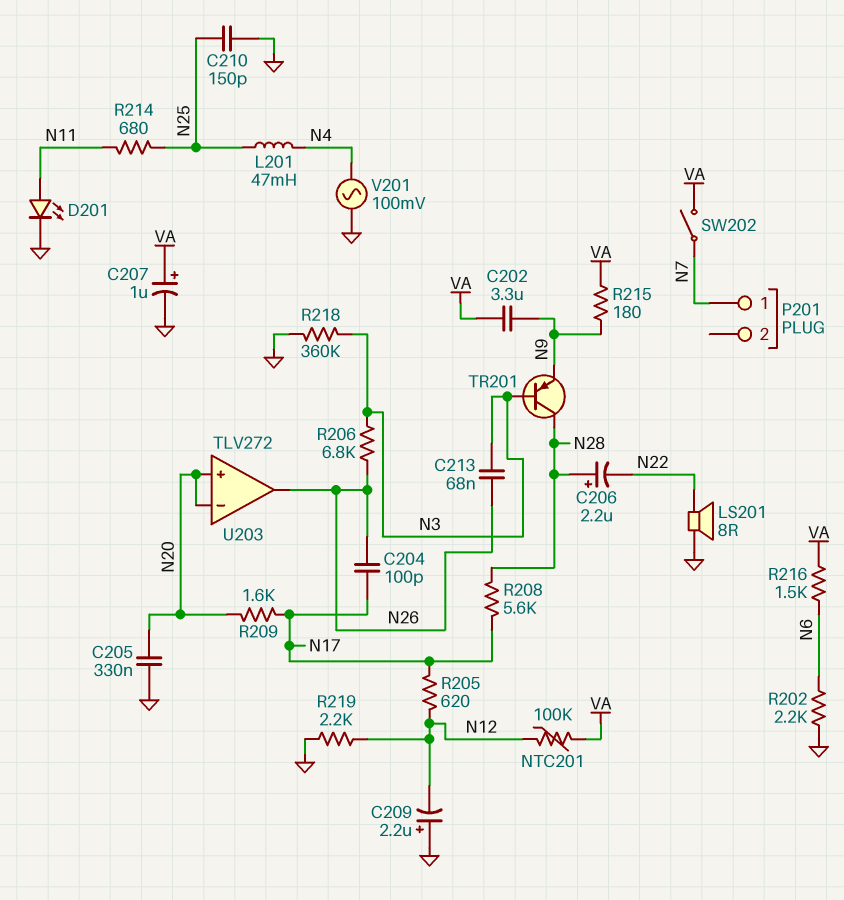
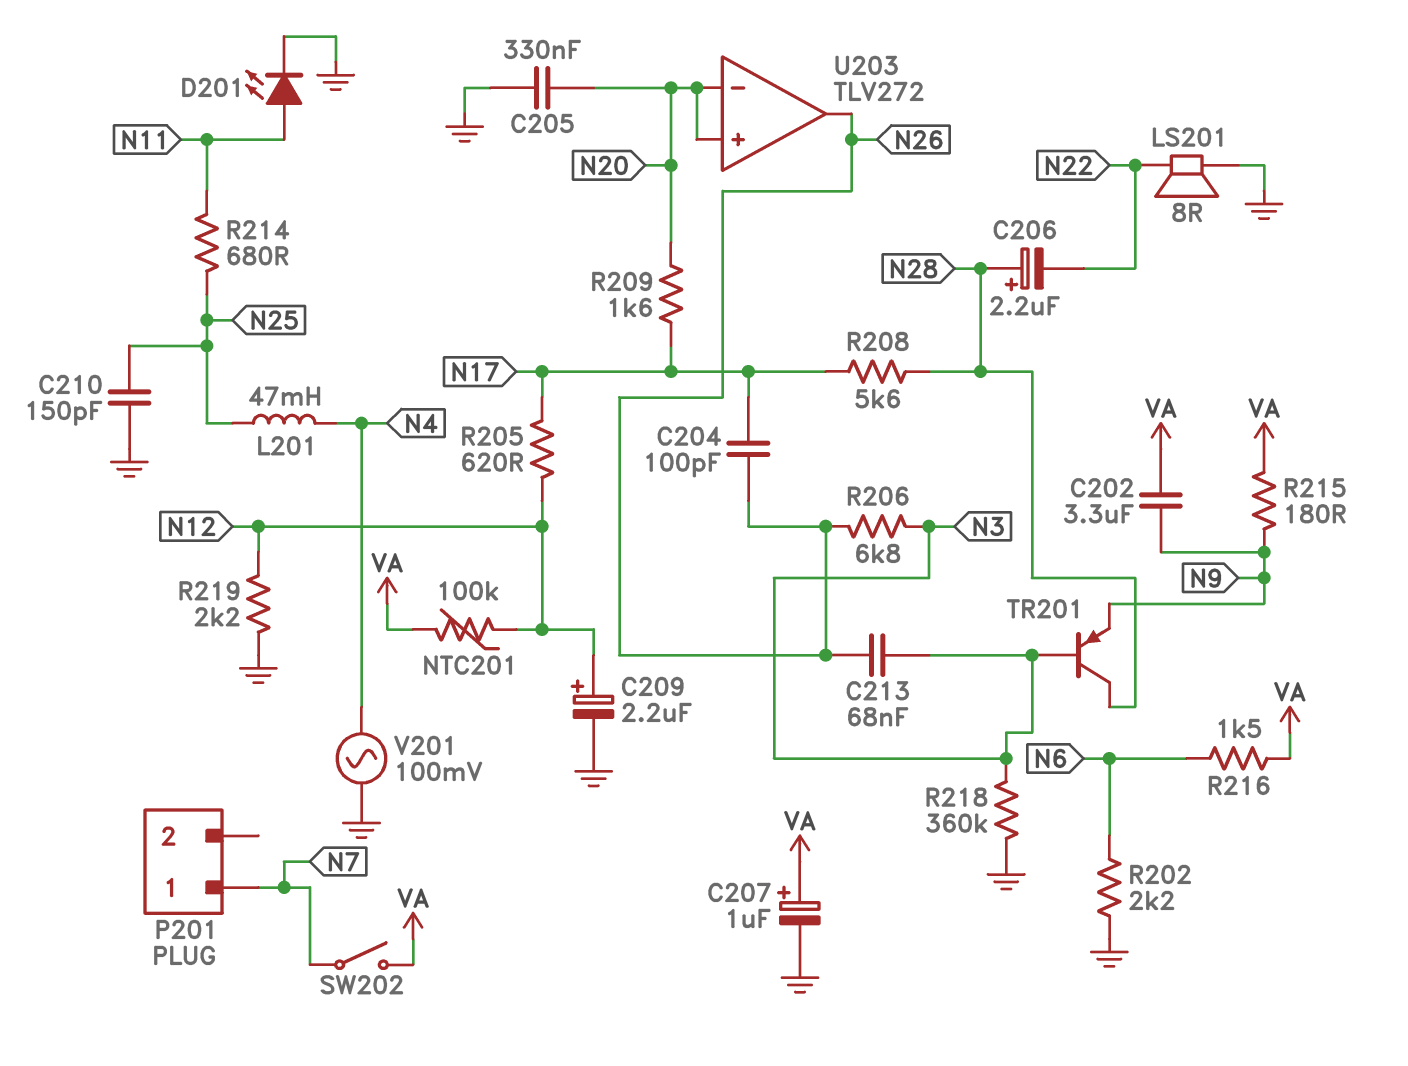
C209: 2.2uF (plus GND, minus N12) -> 2.2uF (plus N12, minus GND)

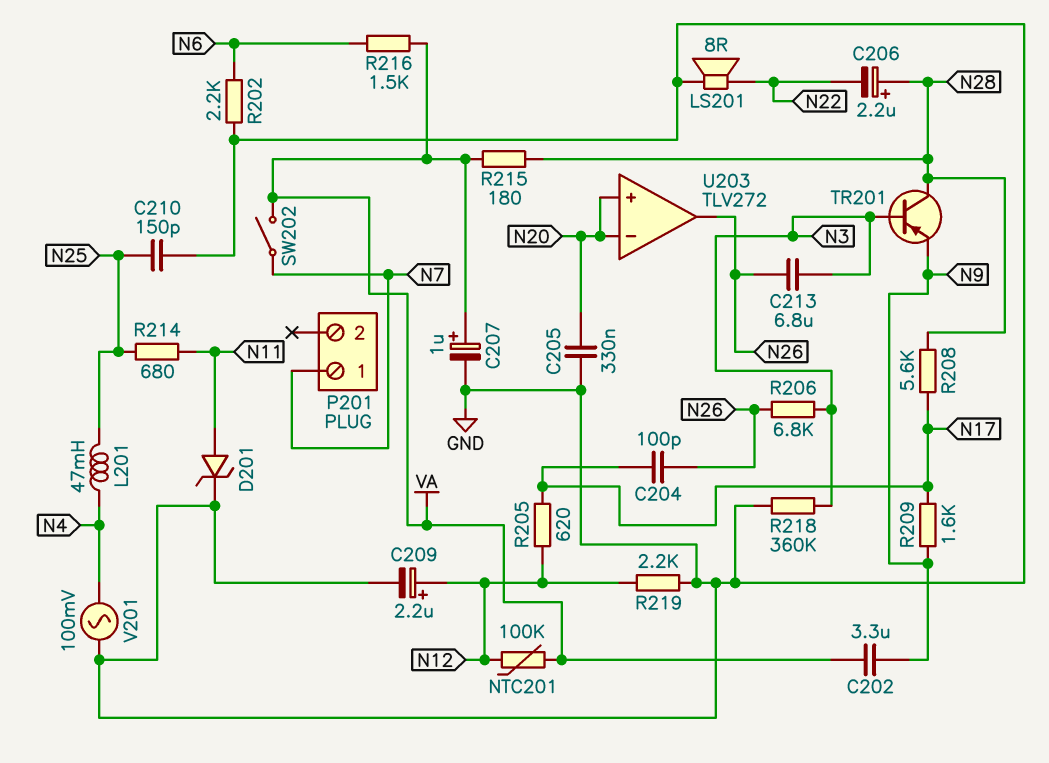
C213: 68nF (N3, N26) -> 6.8uF (N3, N26)
D201: LED (A N11, K GND) -> zener (A N11, K GND)
R209: 1.6k (N17, N20) -> 1.6k (N9, N17)
R215: 180 (N9, VA) -> 180 (N28, VA)

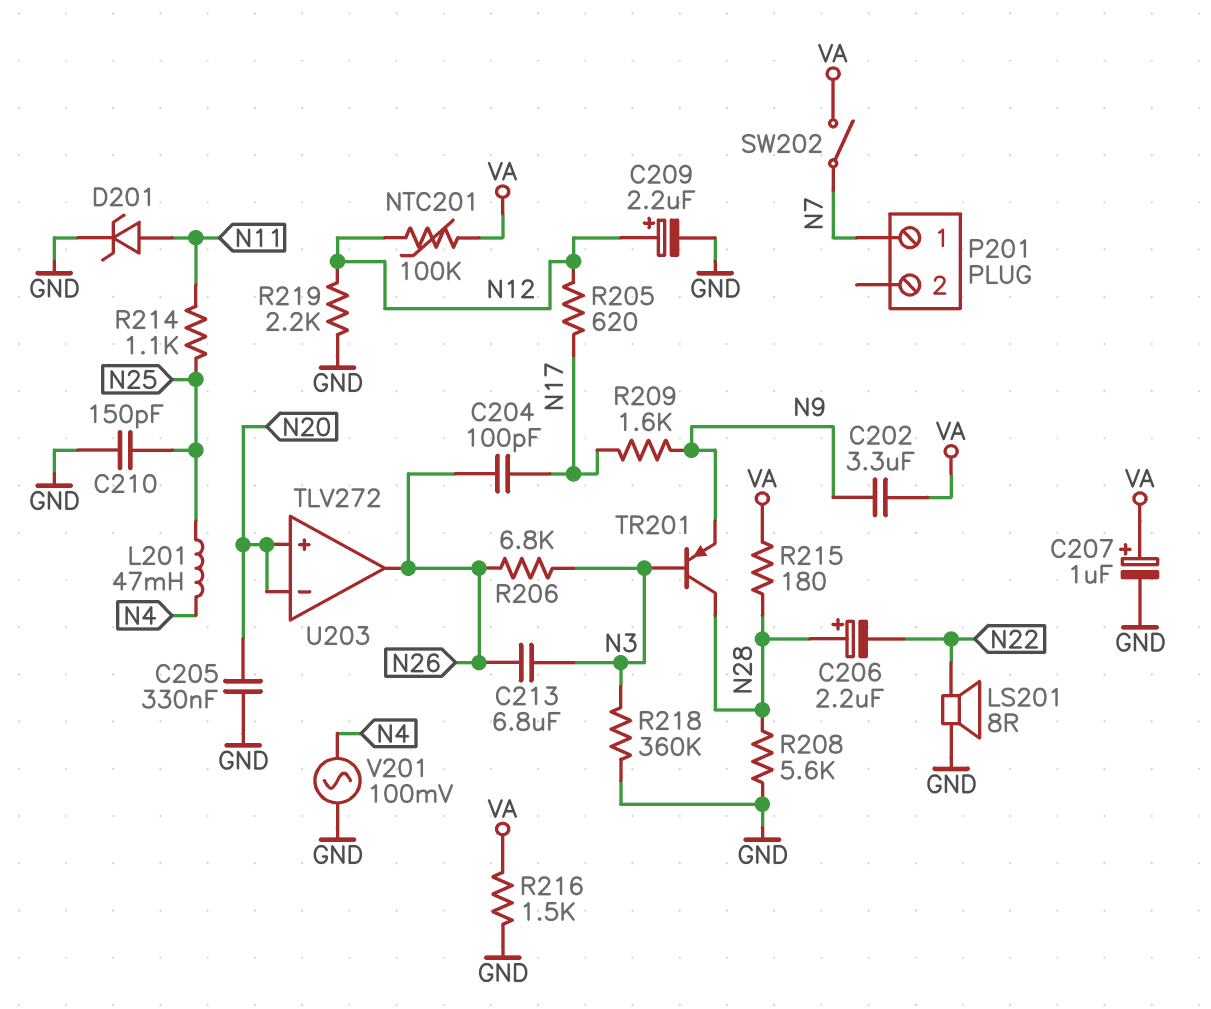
R202: 2.2k (GND, N6) -> none
R208: 5.6k (N17, N28) -> 5.6k (GND, N28)
R214: 680 (N11, N25) -> 1.1k (N11, N25)
R216: 1.5k (N6, VA) -> 1.5k (GND, VA)

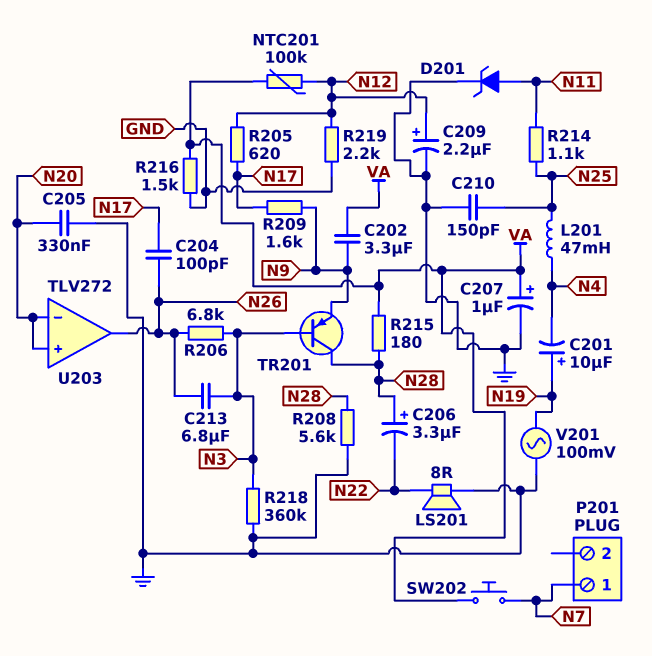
C201: none -> 10uF (plus N19, minus N4)
C206: 2.2uF (plus N28, minus N22) -> 3.3uF (plus N28, minus N22)
SW202: switch (N7, VA) -> button (N7, VA)
V201: AC 100mV (GND, N4) -> AC 100mV (GND, N19)

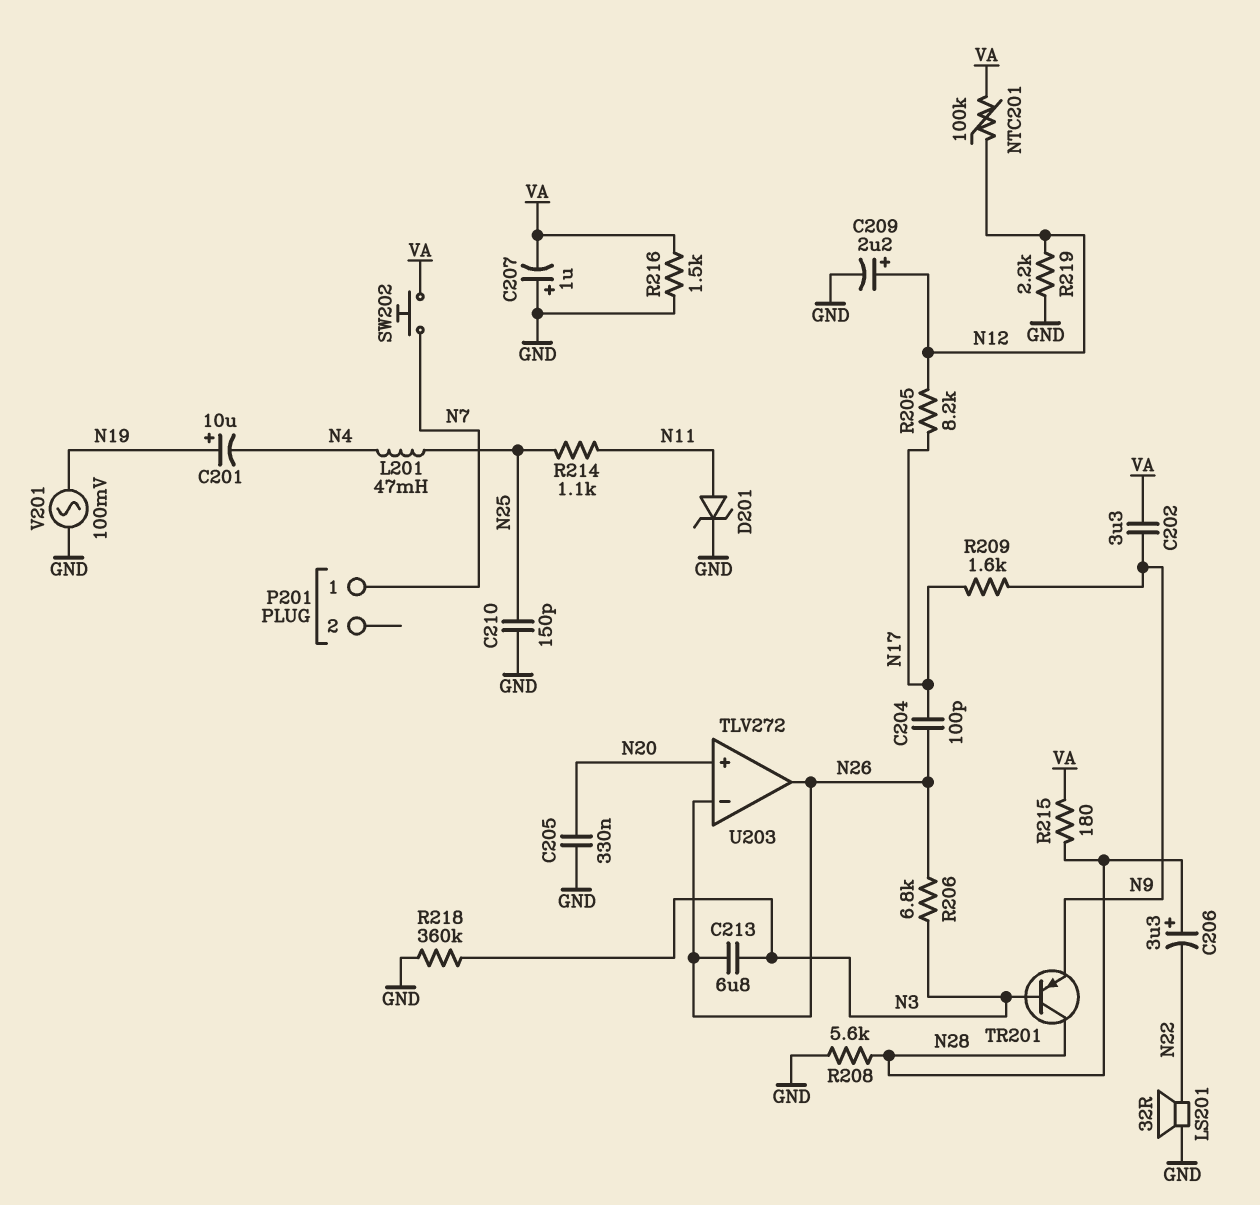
C207: 1uF (plus VA, minus GND) -> 1uF (plus GND, minus VA)
LS201: speaker 8R (GND, N22) -> speaker 32R (GND, N22)
R205: 620 (N12, N17) -> 8.2k (N12, N17)
U203 pin in-: N20 -> N26

